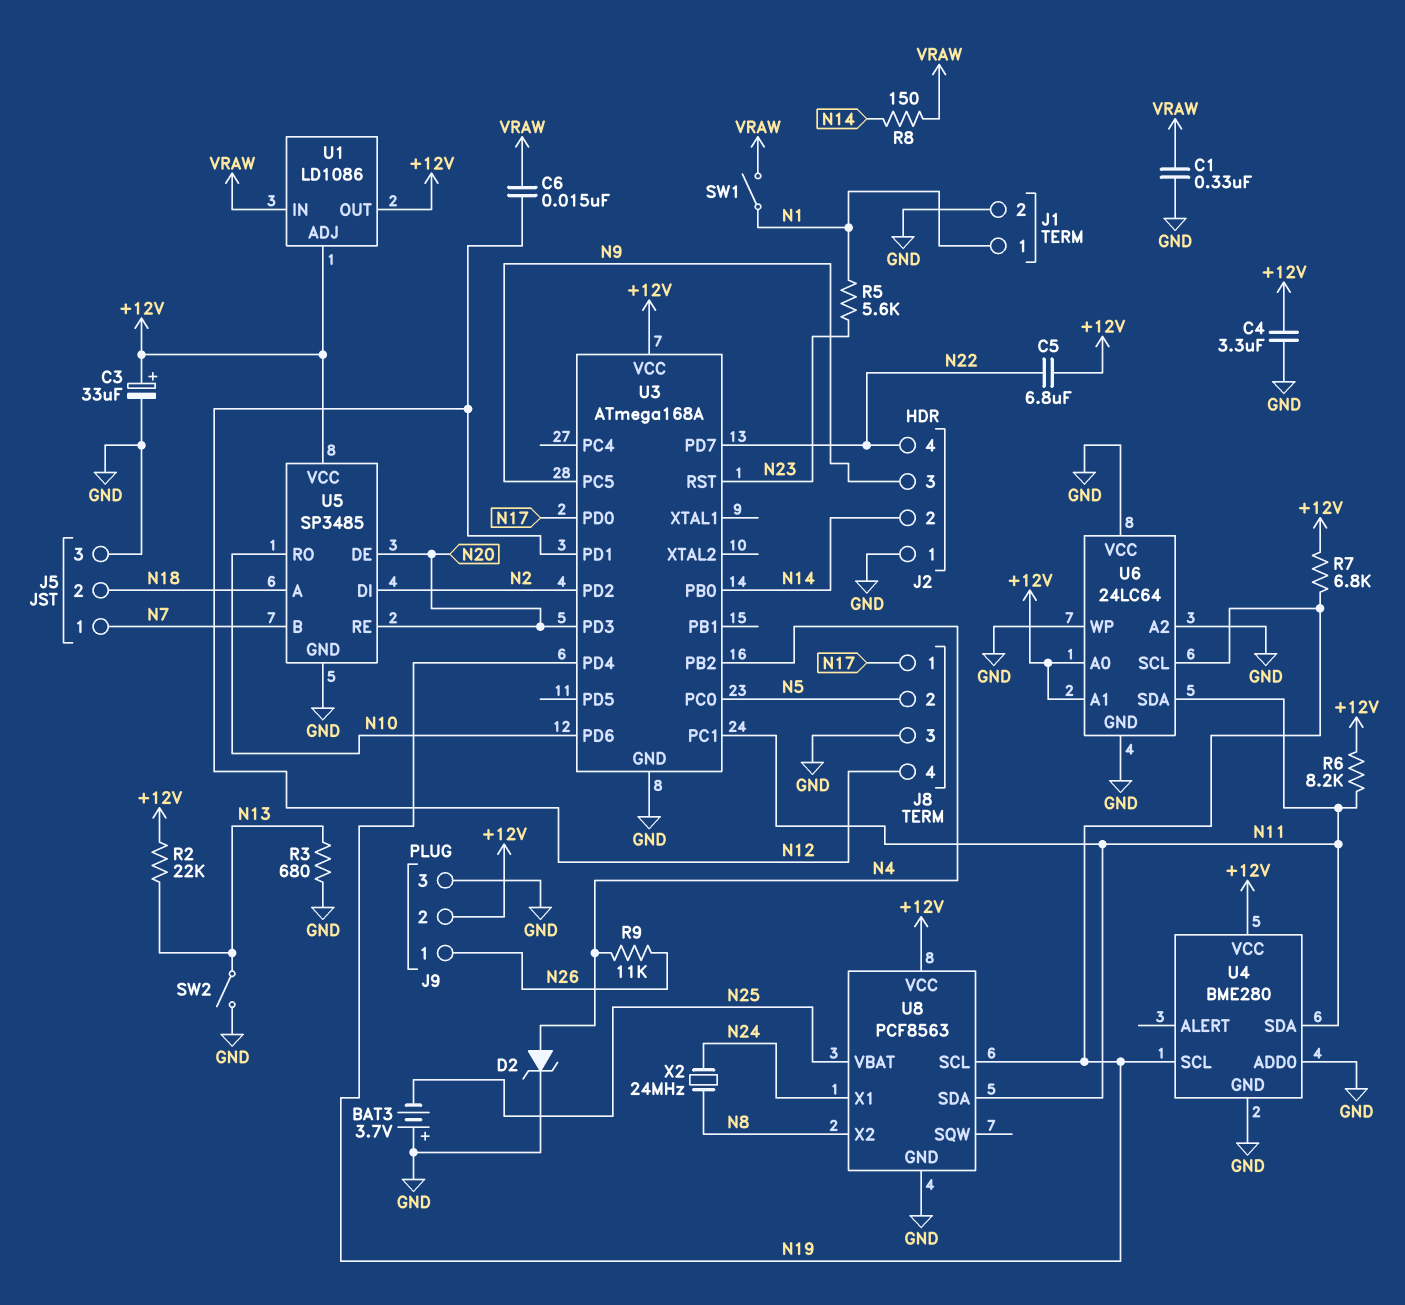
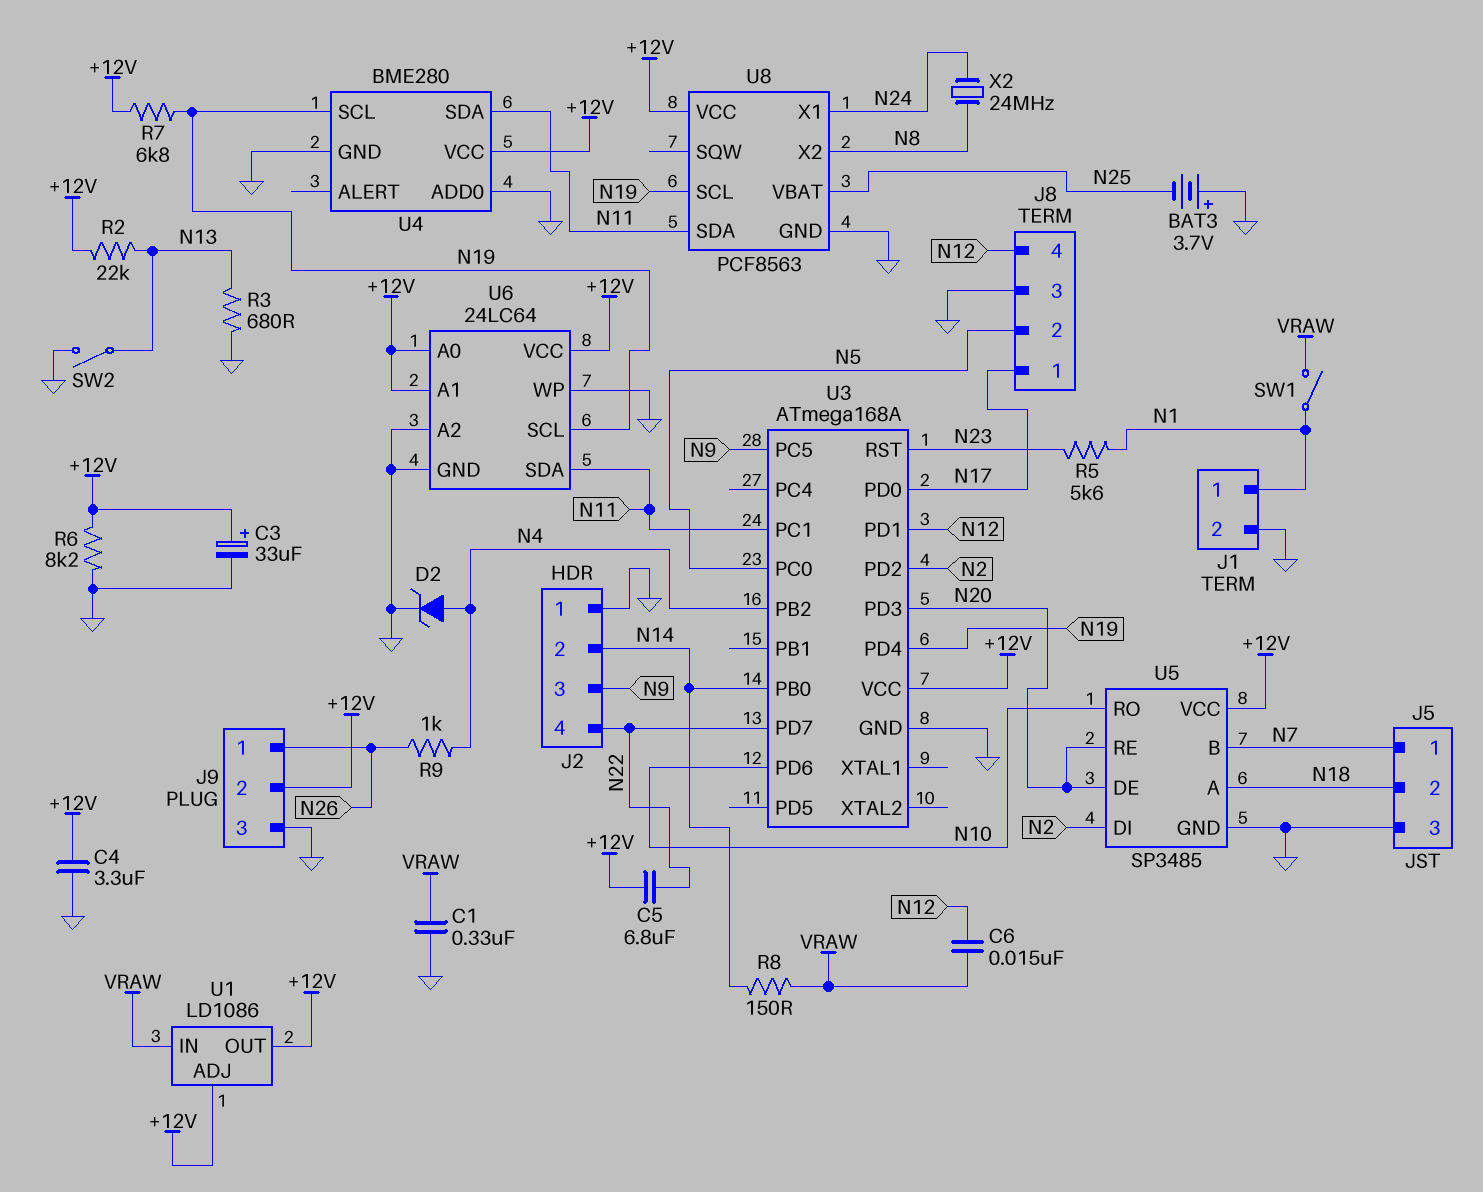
R6: 8.2k (+12V, N11) -> 8.2k (+12V, GND)
R9: 11k (N4, N26) -> 1k (N4, N26)
U6 pin VCC: GND -> +12V

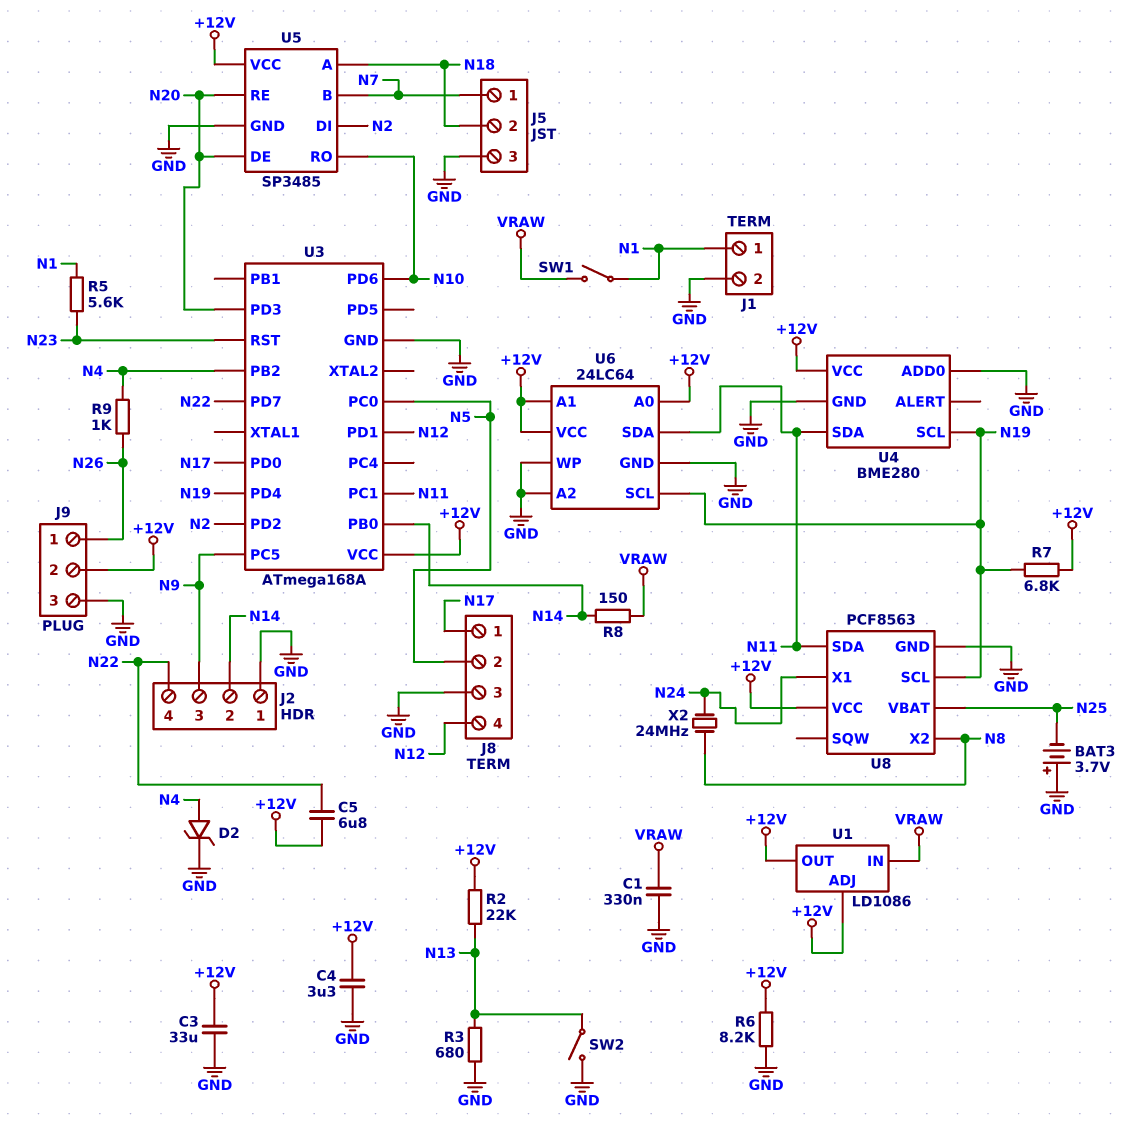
C3: 33uF (plus +12V, minus GND) -> 33uF (+12V, GND)
C6: 15nF (N12, VRAW) -> none

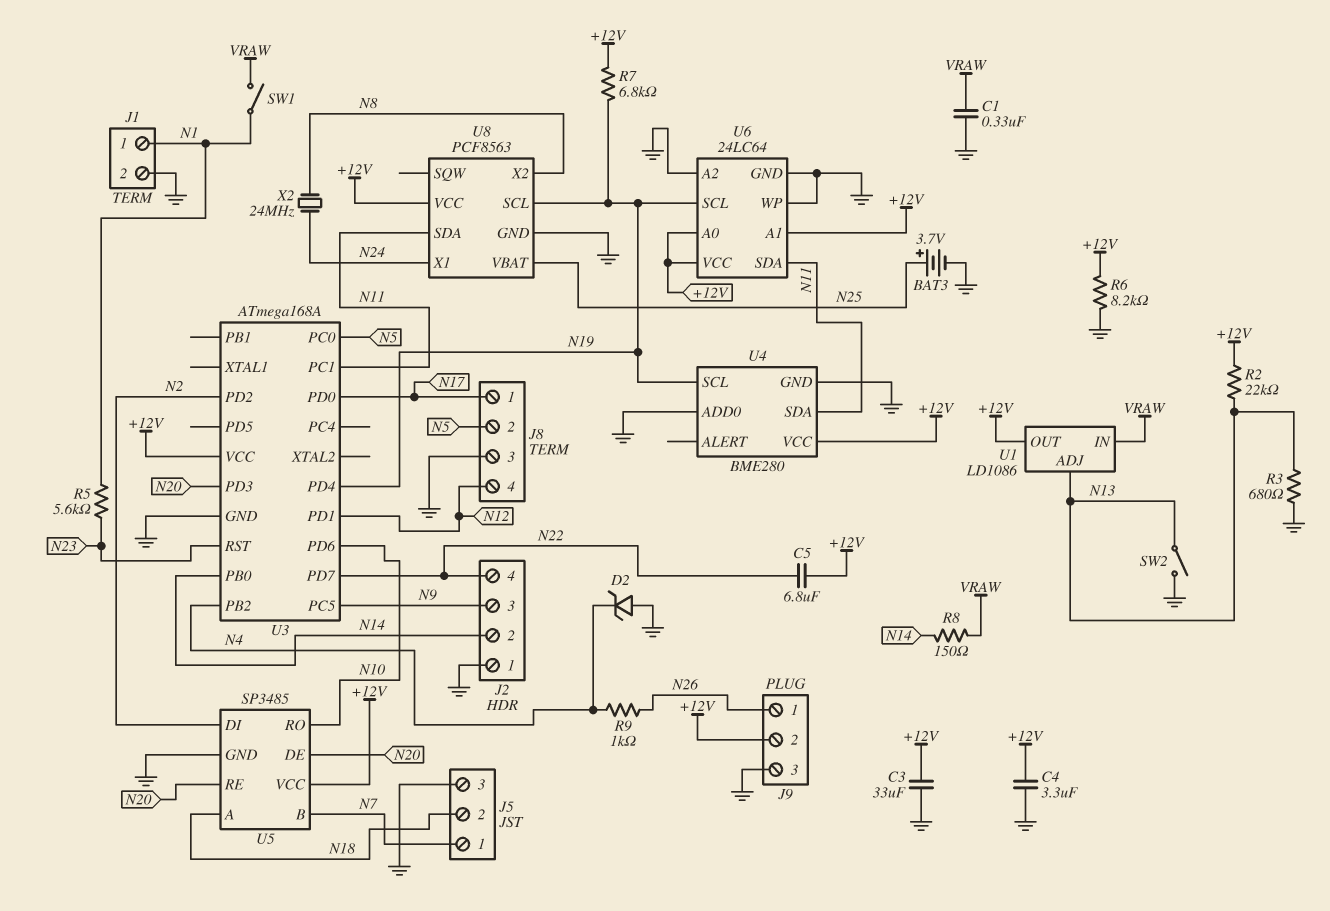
BAT3: 3.7V (plus GND, minus N25) -> 3.7V (plus N25, minus GND)
D2: zener (A N4, K GND) -> zener (A GND, K N4)
U1 pin ADJ: +12V -> N13

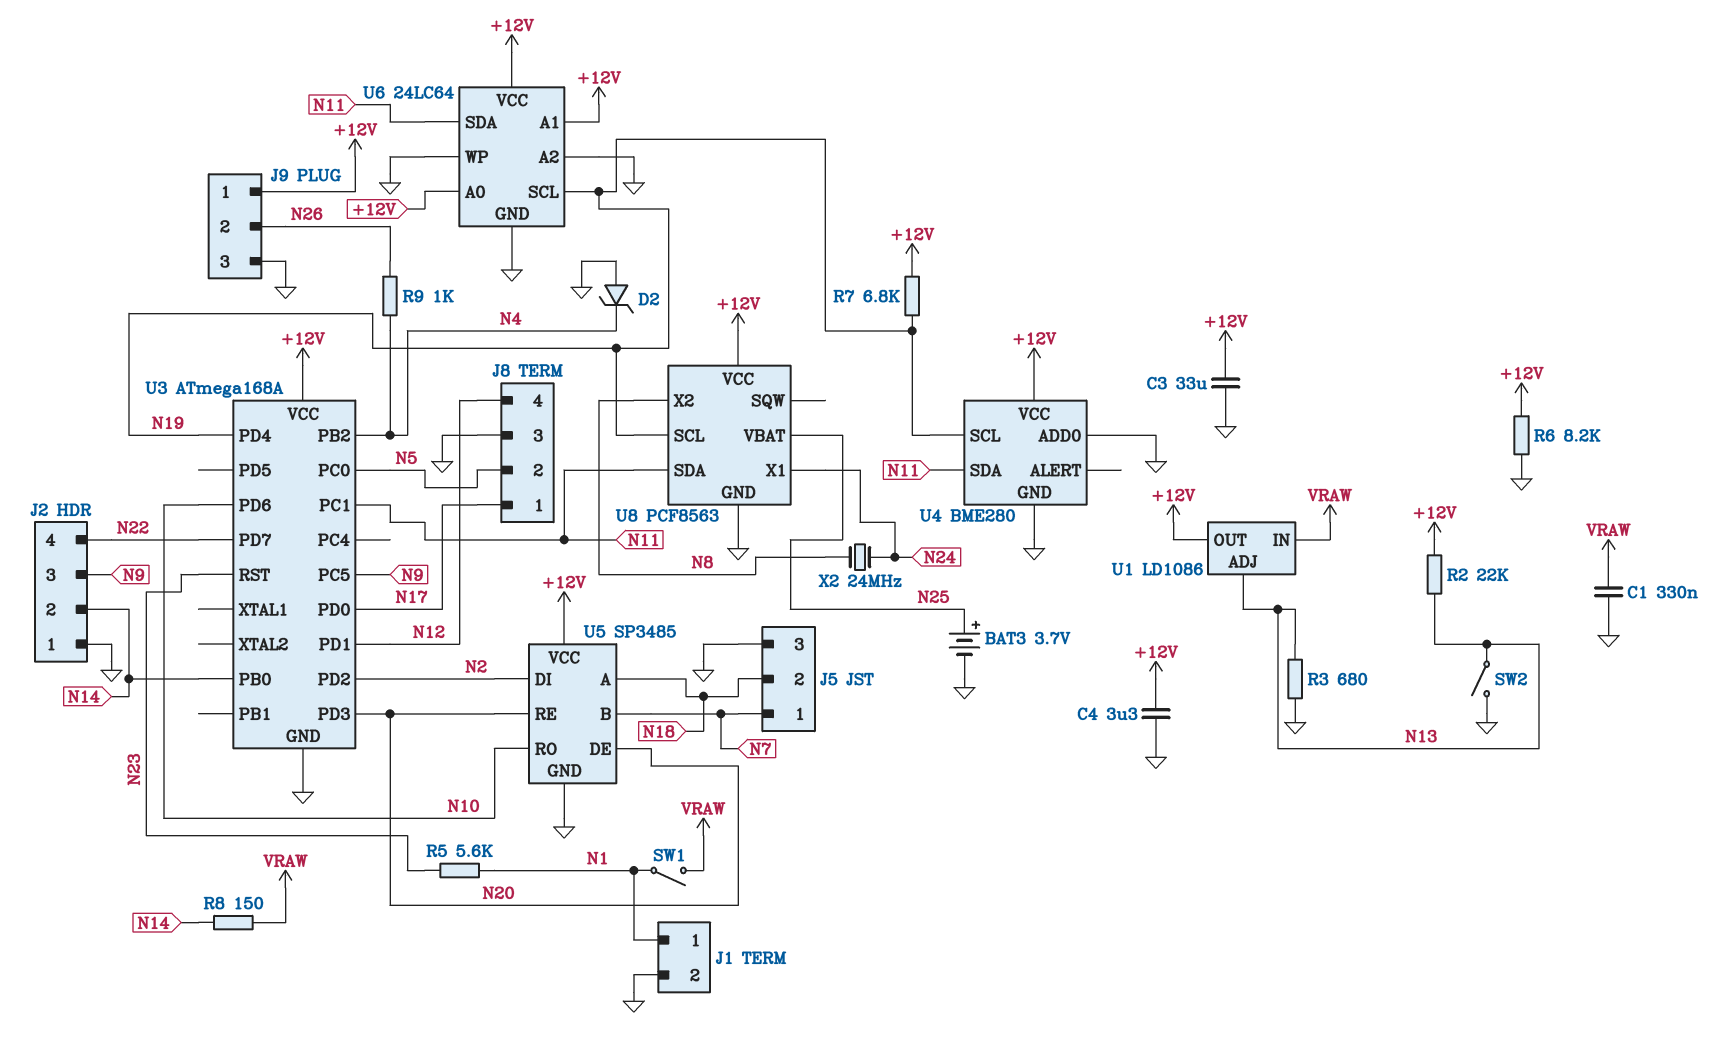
C5: 6.8uF (+12V, N22) -> none
J9 pin 1: N26 -> +12V
J9 pin 2: +12V -> N26

